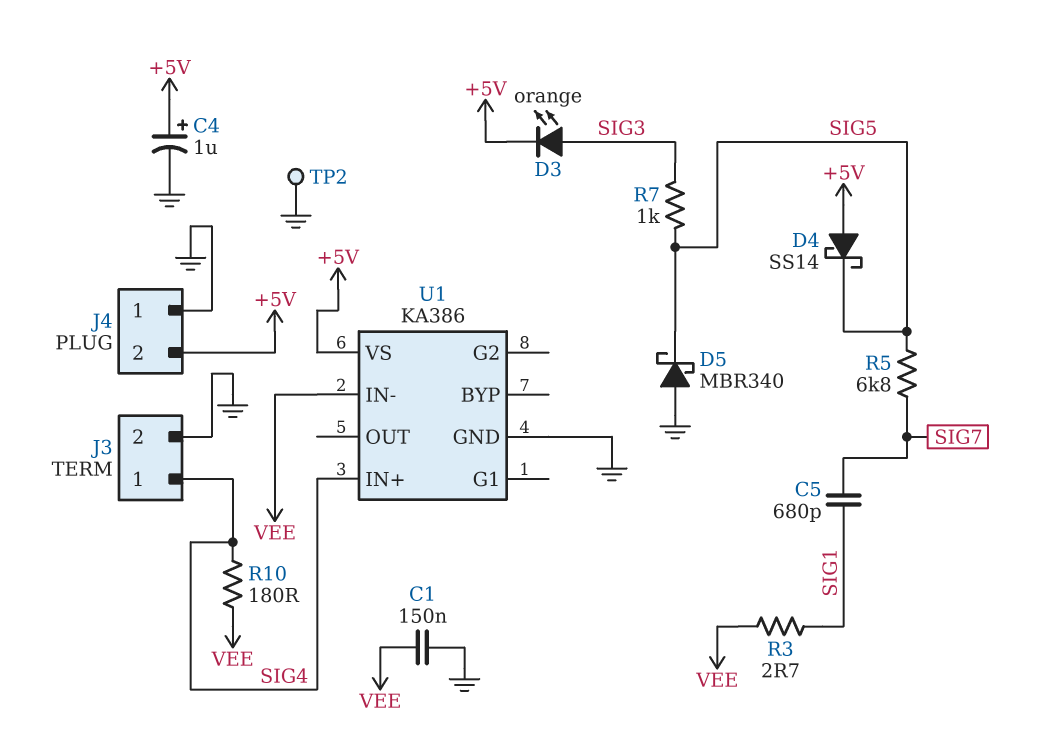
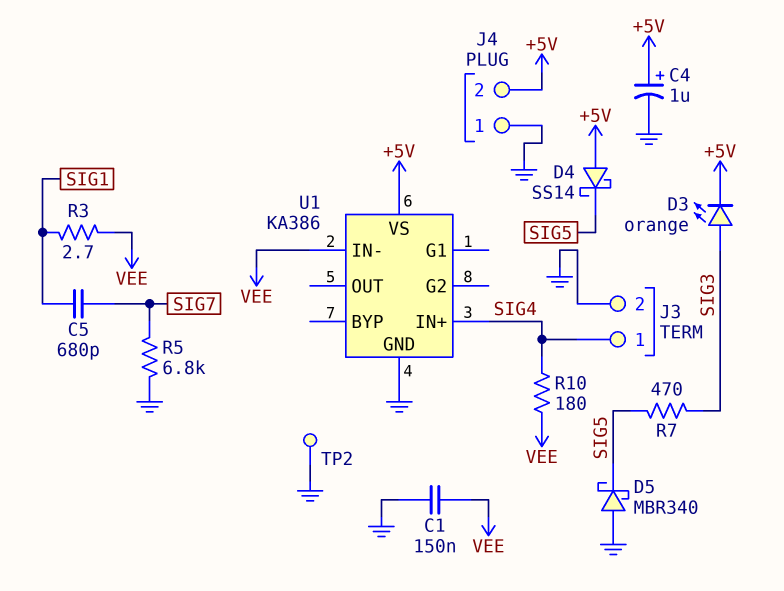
R5: 6.8k (SIG5, SIG7) -> 6.8k (GND, SIG7)
R7: 1k (SIG3, SIG5) -> 470 (SIG3, SIG5)

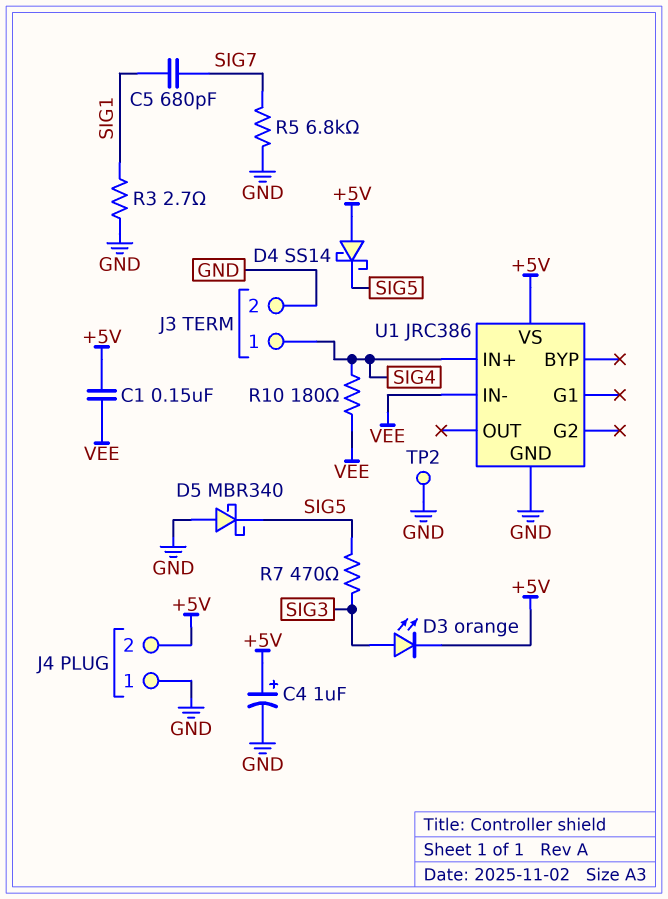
C1: 150nF (GND, VEE) -> 150nF (+5V, VEE)
R3: 2.7 (SIG1, VEE) -> 2.7 (GND, SIG1)
U1: KA386 -> JRC386

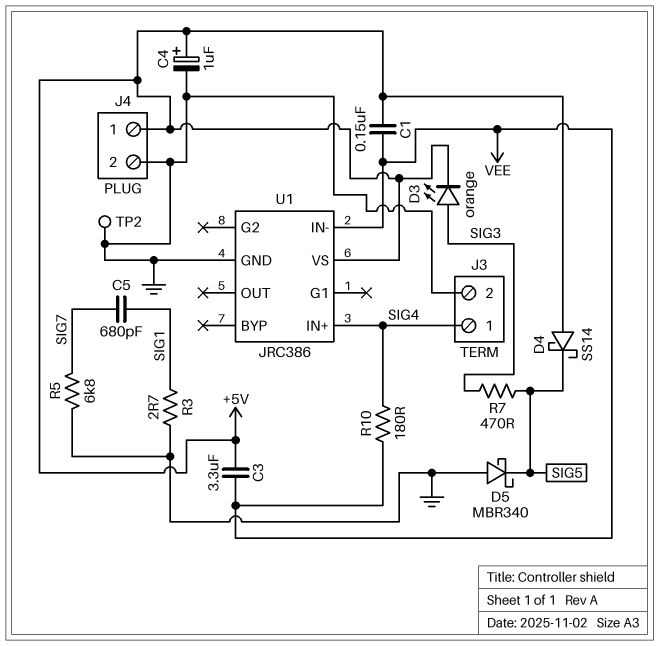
C3: none -> 3.3uF (+5V, VEE)
J4 pin 1: GND -> +5V
J4 pin 2: +5V -> GND

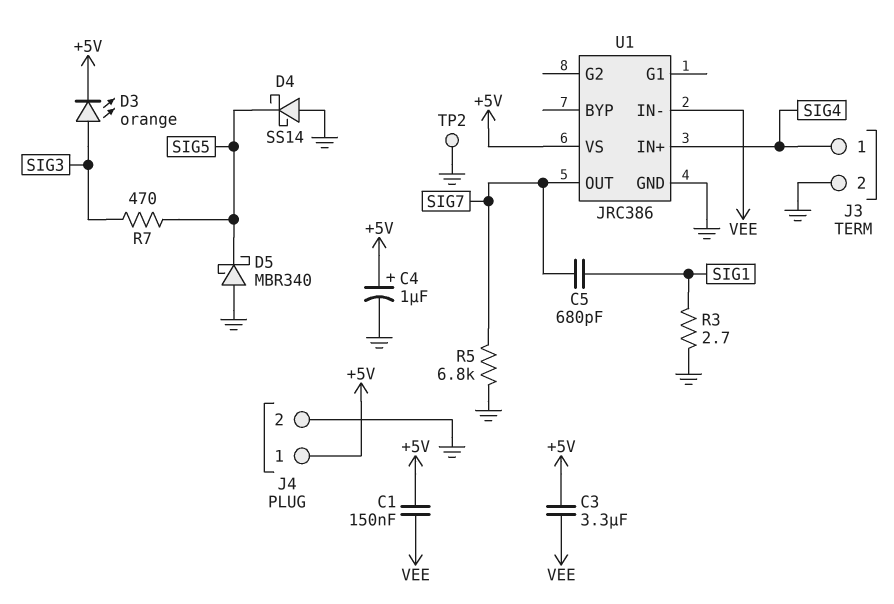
D4: schottky SS14 (A +5V, K SIG5) -> schottky SS14 (A GND, K SIG5)
R10: 180 (SIG4, VEE) -> none
U1 pin OUT: none -> SIG7

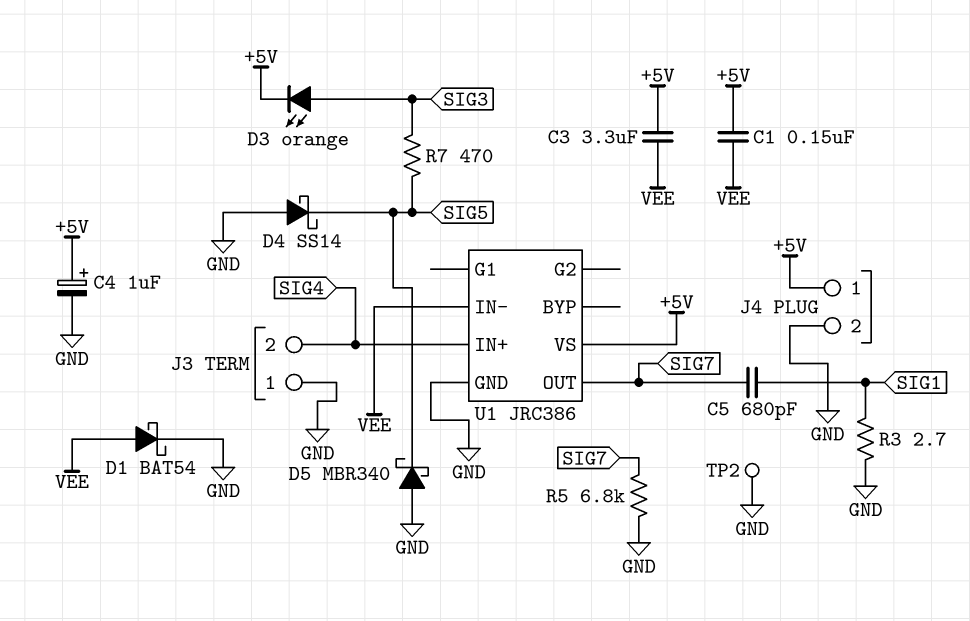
D1: none -> schottky BAT54 (A VEE, K GND)
J3 pin 1: SIG4 -> GND
J3 pin 2: GND -> SIG4

